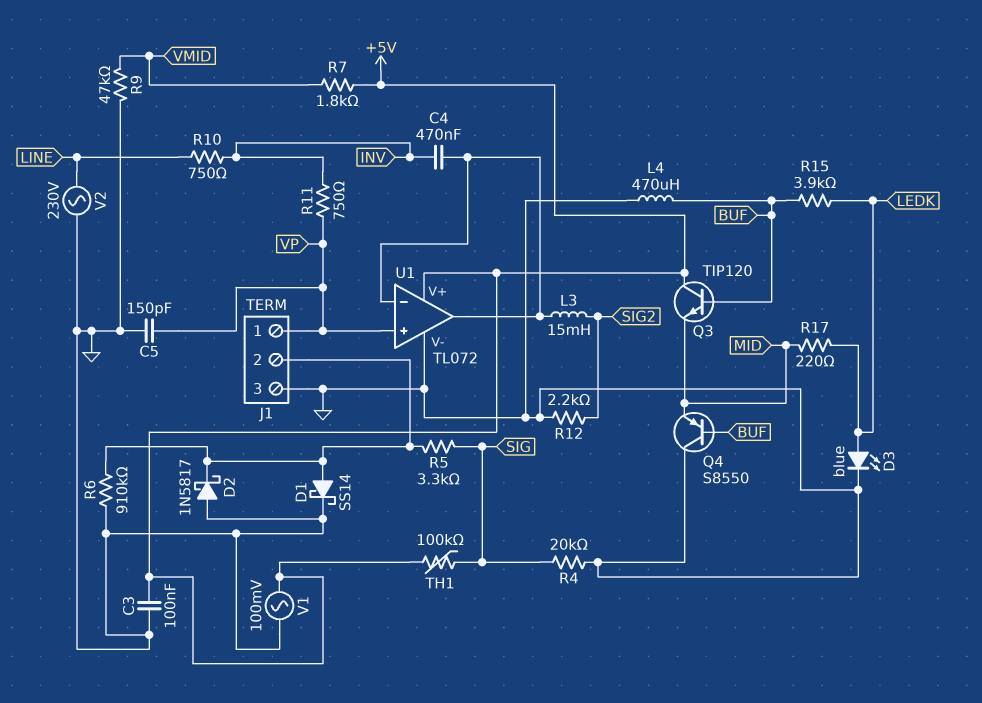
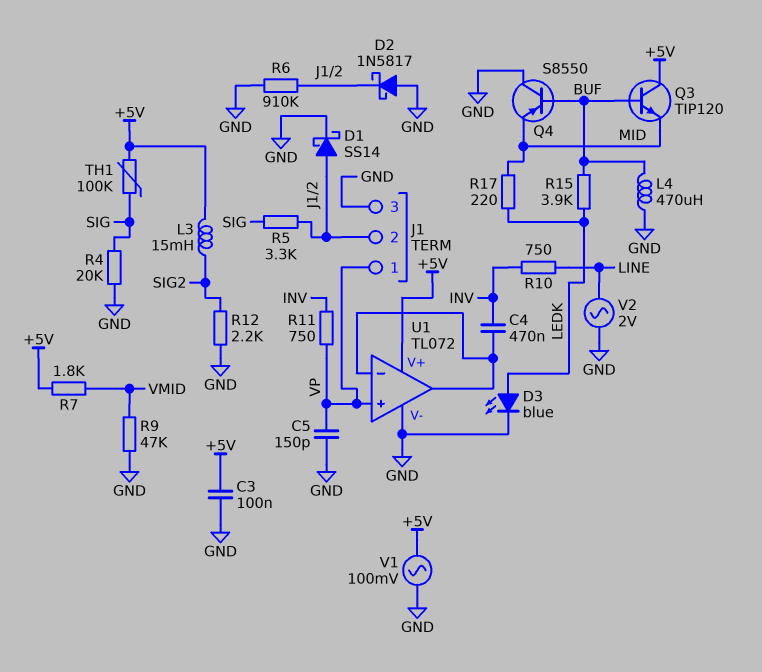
L3: 15mH (SIG2, U1/in-) -> 15mH (+5V, SIG2)
V2: AC 230V (GND, LINE) -> AC 2V (GND, LINE)

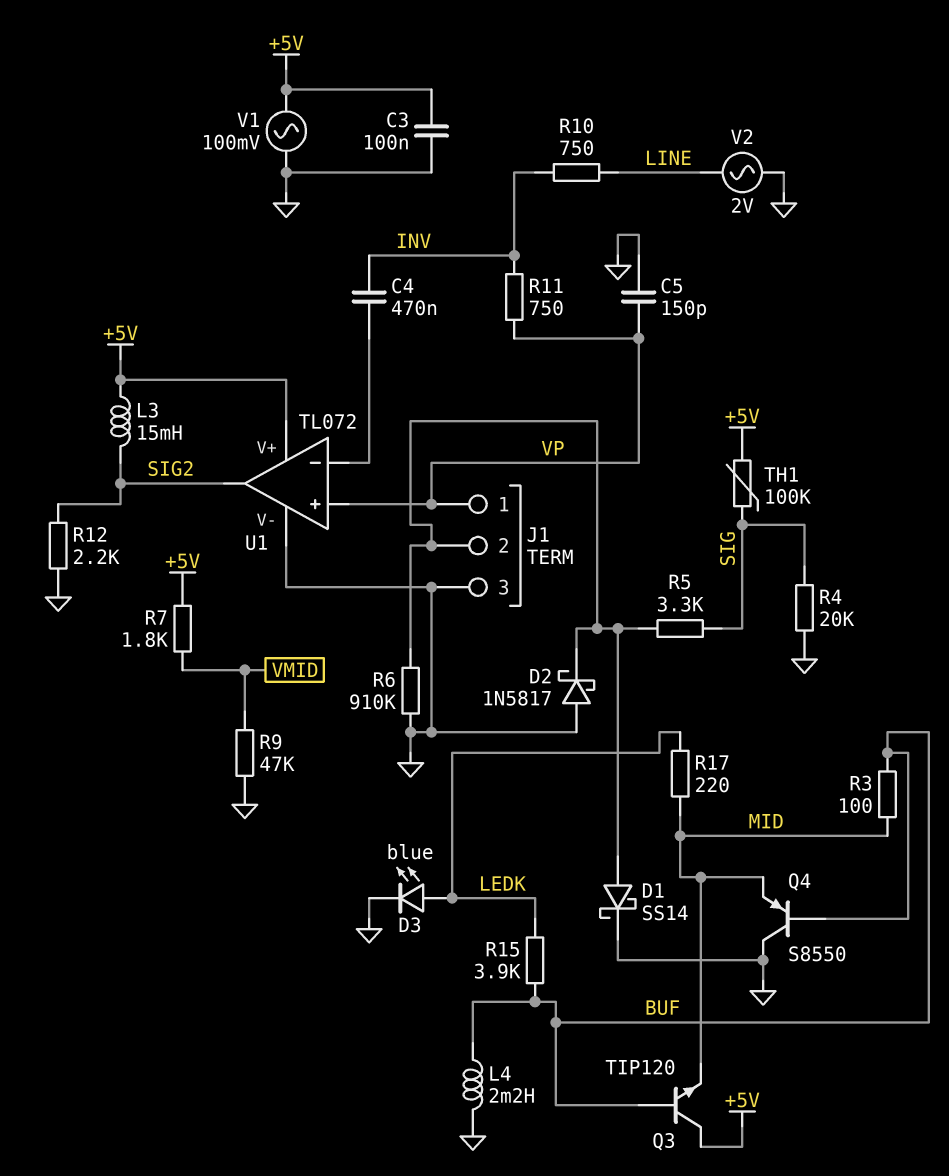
L4: 470uH (BUF, GND) -> 2.2mH (BUF, GND)
R3: none -> 100 (BUF, MID)
U1 pin out: U1/in- -> SIG2

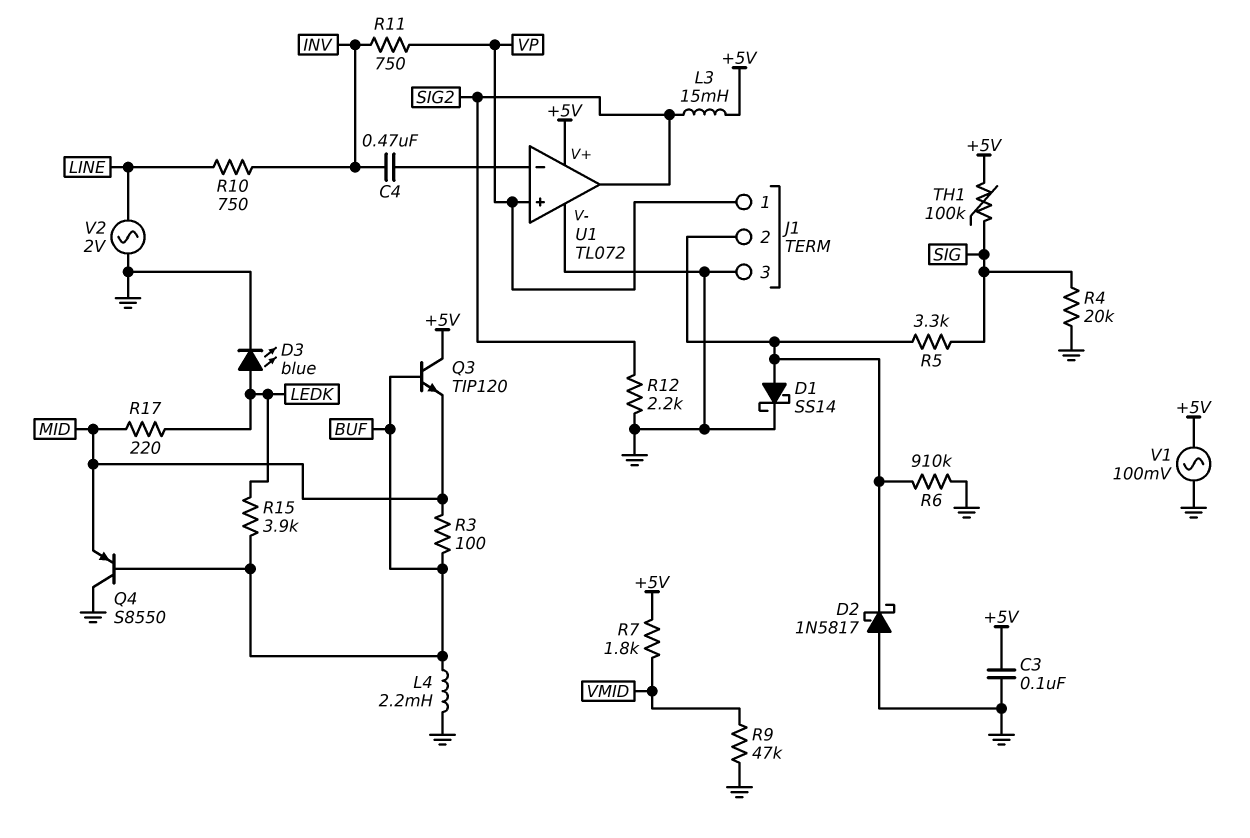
C5: 150pF (GND, VP) -> none

